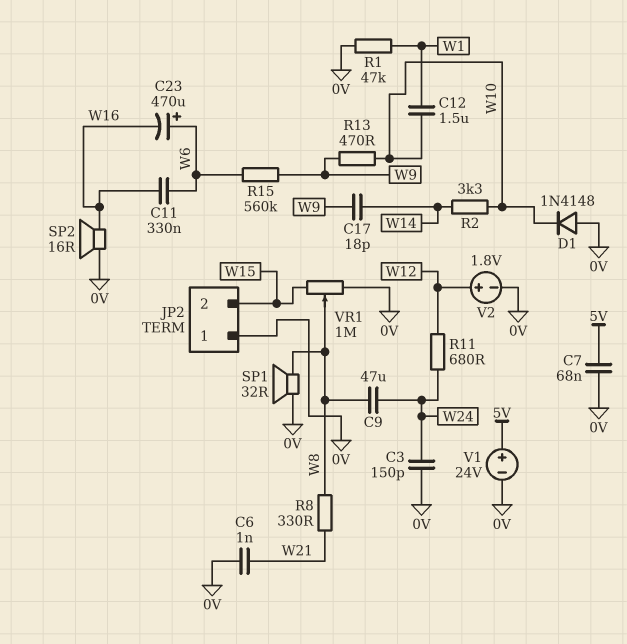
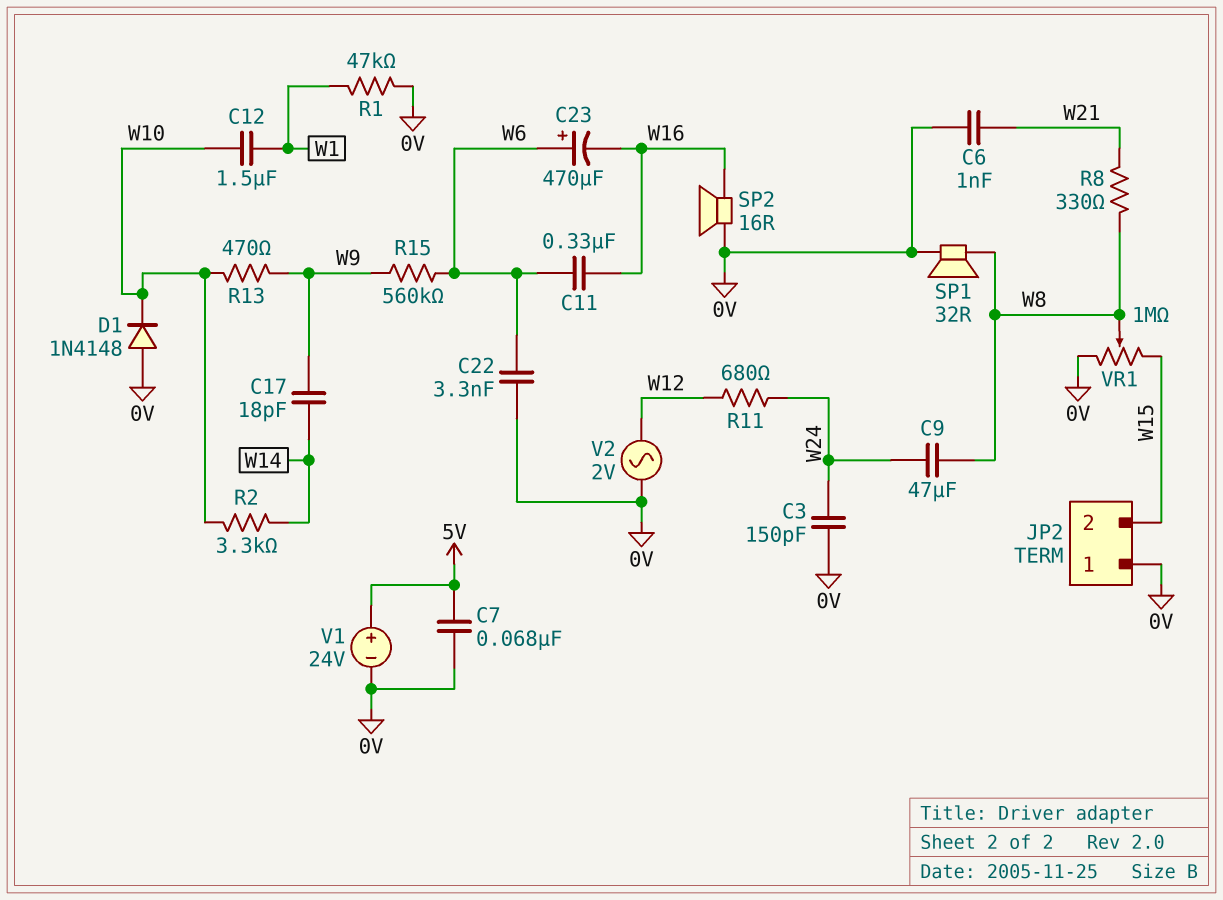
C22: none -> 3.3nF (0V, W6)
V2: 1.8V (plus W12, minus 0V) -> AC 2V (0V, W12)

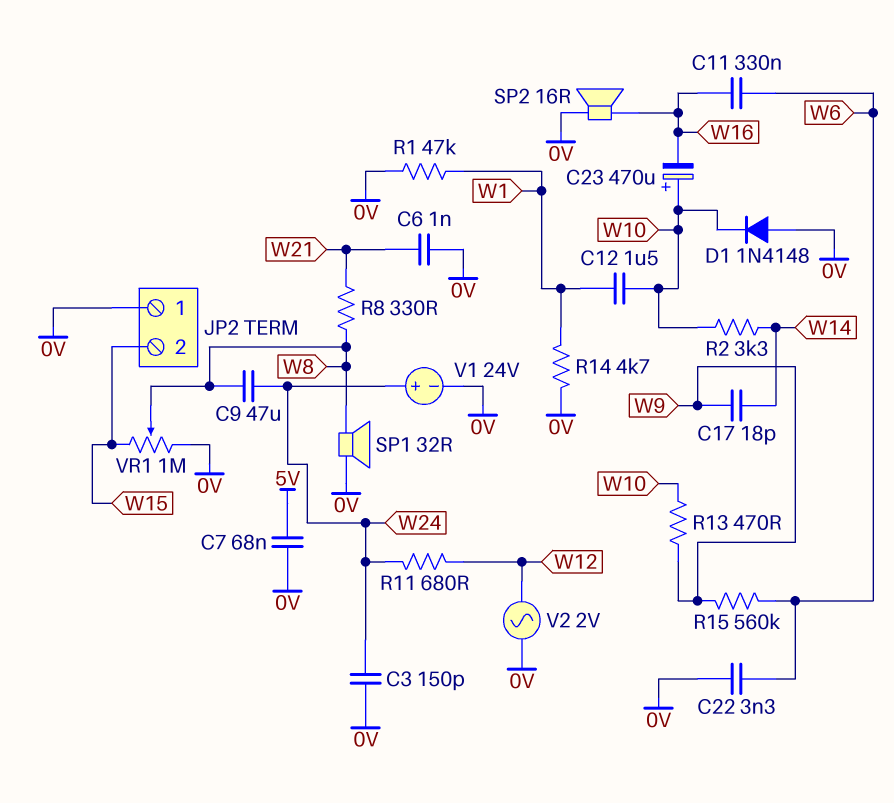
C23: 470uF (plus W6, minus W16) -> 470uF (plus W10, minus W16)
R14: none -> 4.7k (0V, W1)
V1: 24V (plus 5V, minus 0V) -> 24V (plus W24, minus 0V)

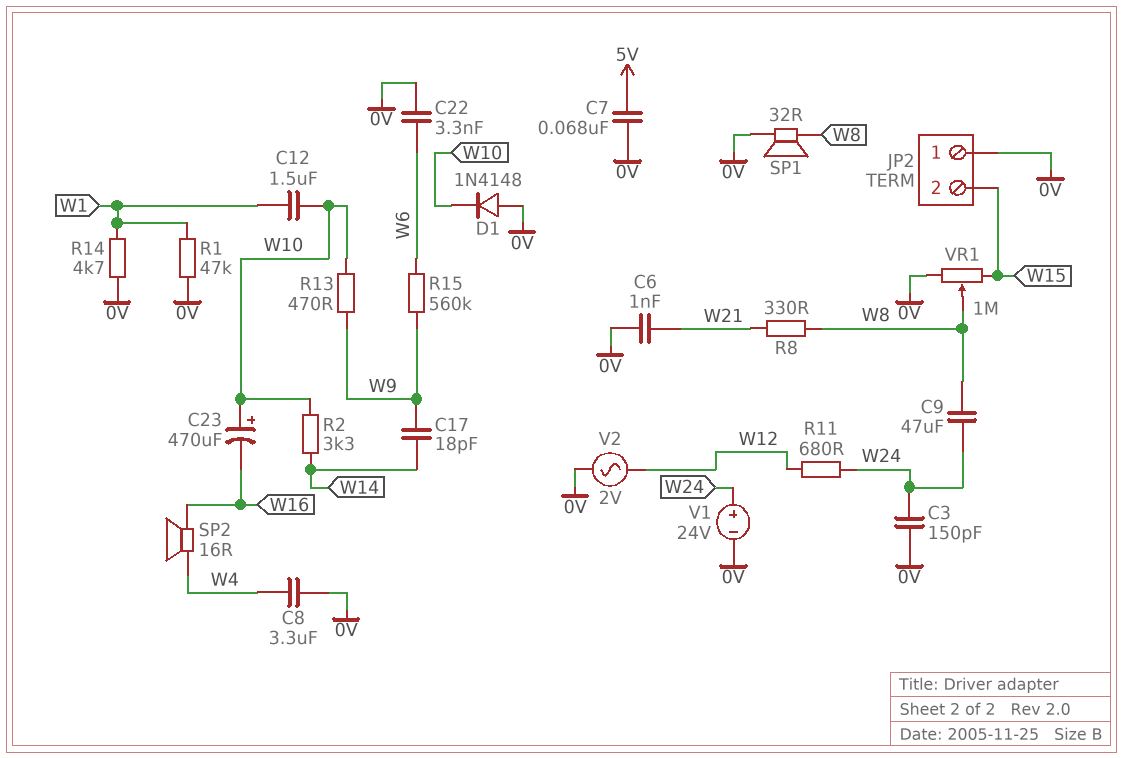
C8: none -> 3.3uF (0V, W4)
C11: 330nF (W6, W16) -> none
SP2: speaker 16R (0V, W16) -> speaker 16R (W4, W16)

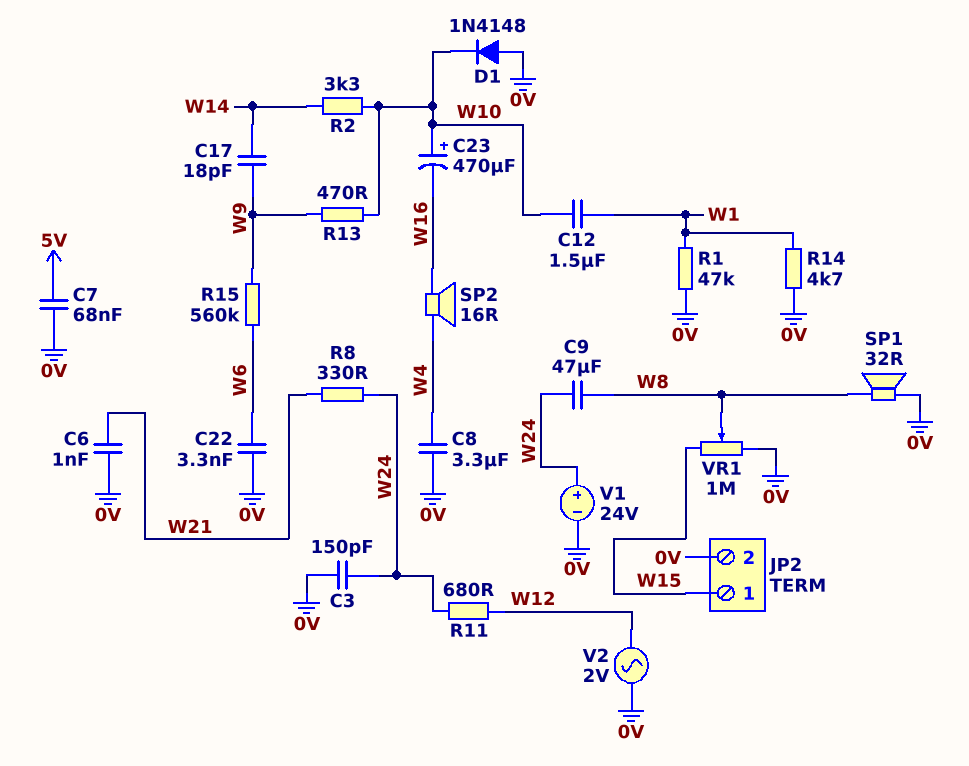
JP2 pin 1: 0V -> W15
JP2 pin 2: W15 -> 0V
R8: 330 (W8, W21) -> 330 (W21, W24)

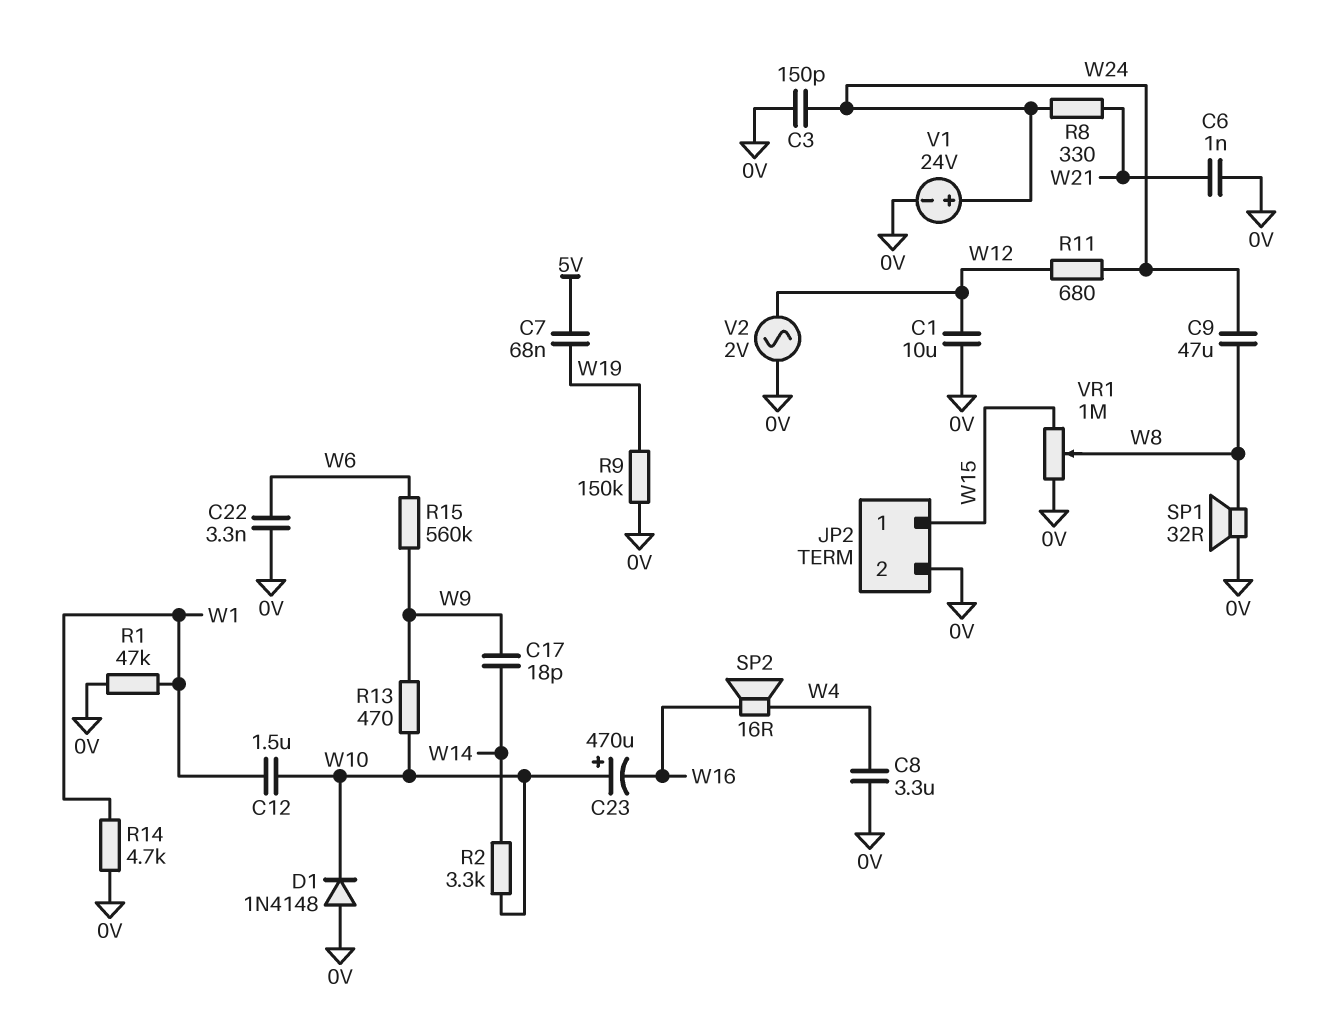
C1: none -> 10uF (0V, W12)
C7: 68nF (0V, 5V) -> 68nF (5V, W19)
R9: none -> 150k (0V, W19)

